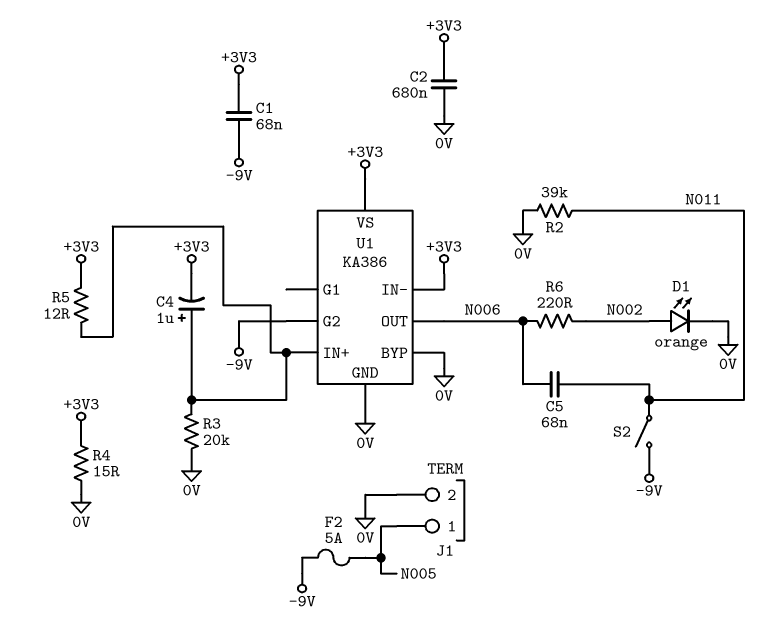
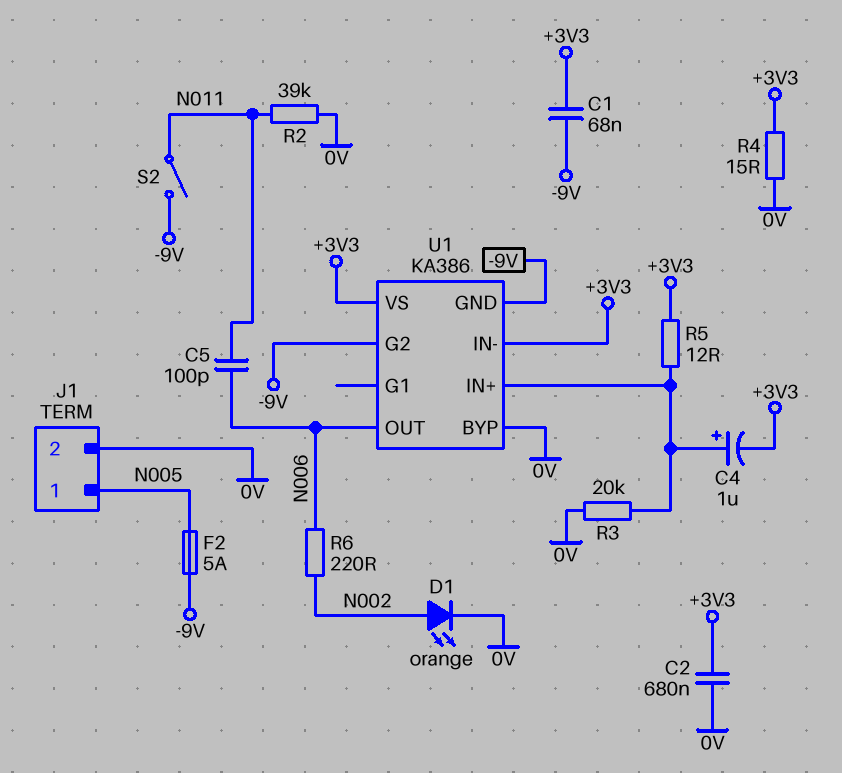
C5: 68nF (N006, N011) -> 100pF (N006, N011)
U1 pin GND: 0V -> -9V

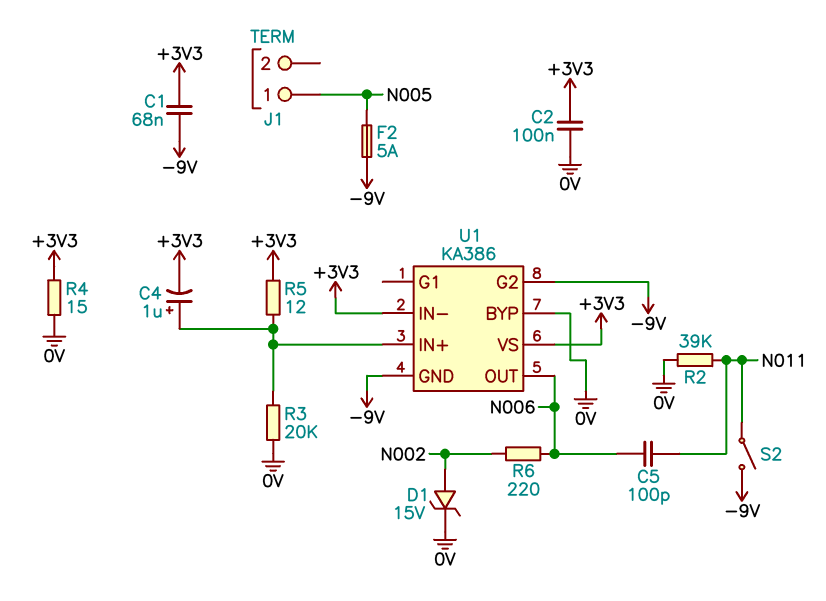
C2: 680nF (+3V3, 0V) -> 100nF (+3V3, 0V)
D1: LED orange (A N002, K 0V) -> zener 15V (A N002, K 0V)
J1 pin 2: 0V -> none

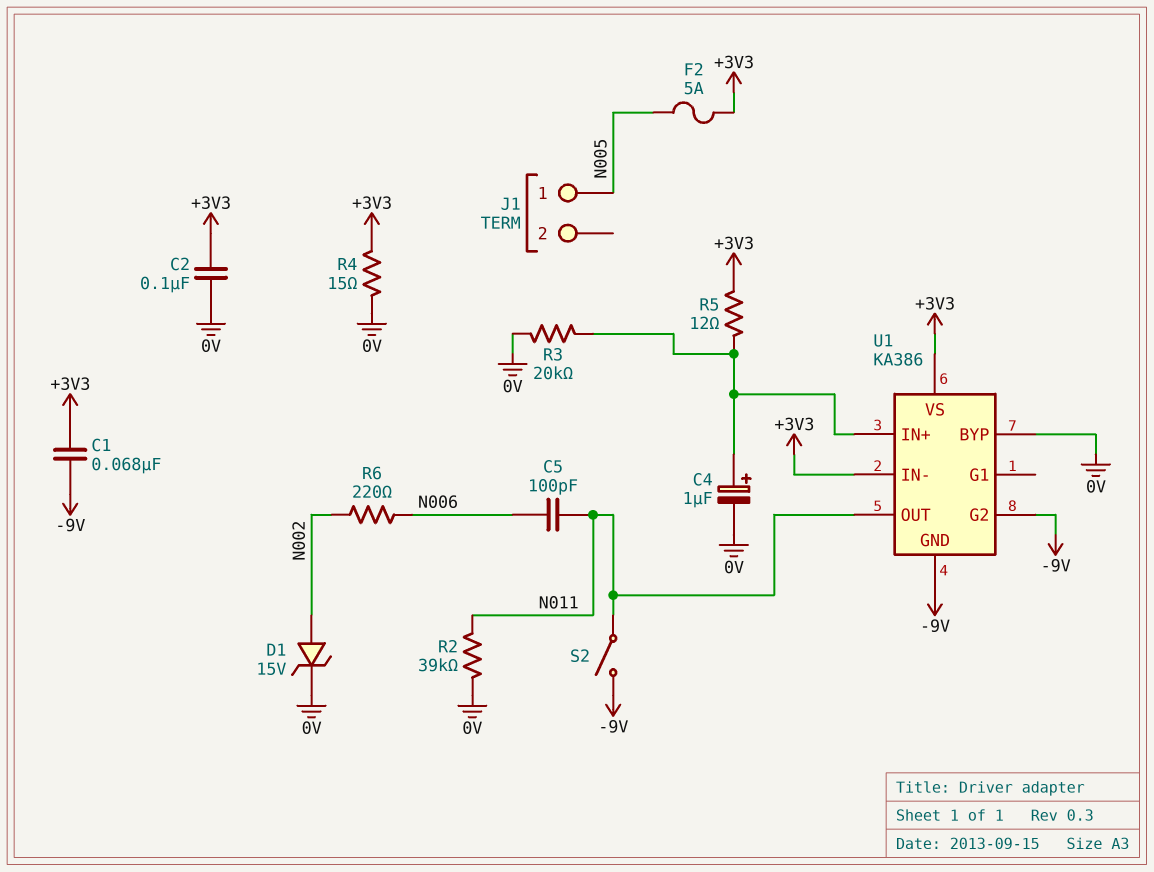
C4: 1uF (plus U1/IN+, minus +3V3) -> 1uF (plus U1/IN+, minus 0V)
F2: 5A (-9V, N005) -> 5A (+3V3, N005)
U1 pin OUT: N006 -> N011

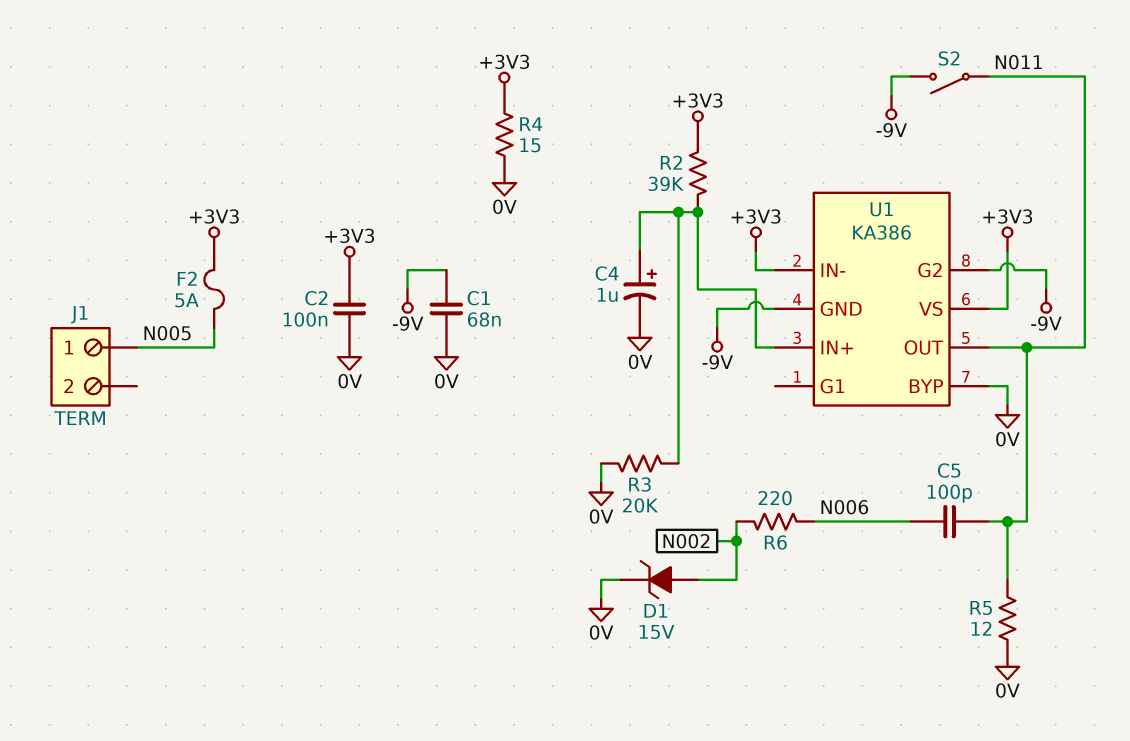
C1: 68nF (+3V3, -9V) -> 68nF (-9V, 0V)
R2: 39k (0V, N011) -> 39k (+3V3, U1/IN+)
R5: 12 (+3V3, U1/IN+) -> 12 (0V, N011)

